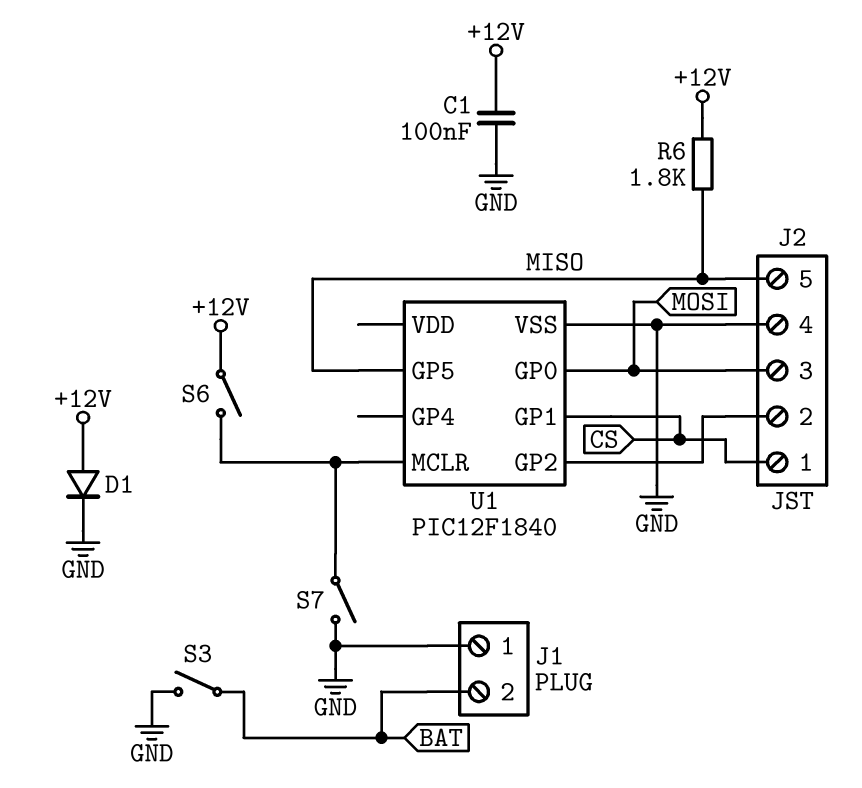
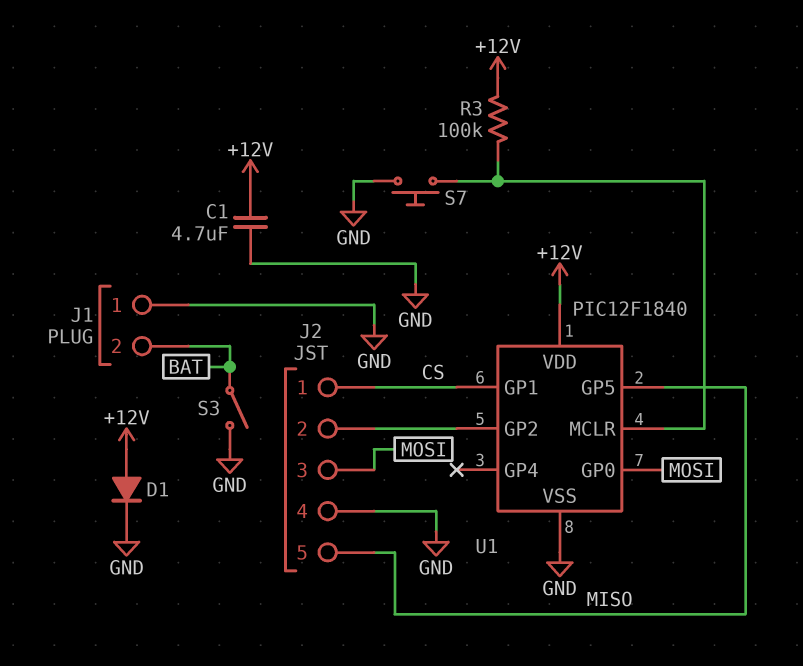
C1: 100nF (+12V, GND) -> 4.7uF (+12V, GND)
R3: none -> 100k (+12V, U1/MCLR)
R6: 1.8k (+12V, MISO) -> none
S6: switch (+12V, U1/MCLR) -> none
S7: switch (GND, U1/MCLR) -> button (GND, U1/MCLR)
U1 pin VDD: none -> +12V

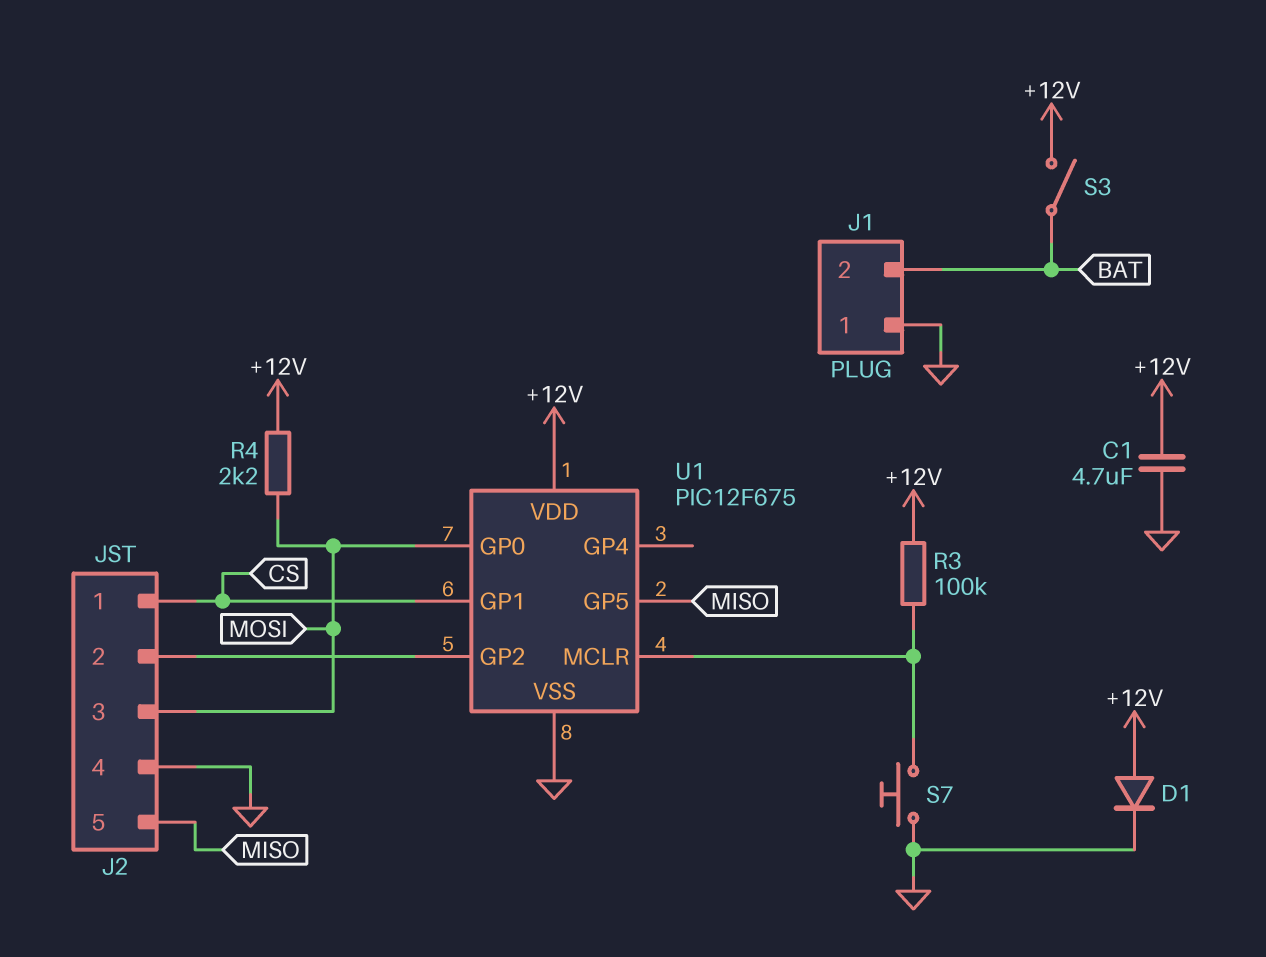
R4: none -> 2.2k (+12V, MOSI)
S3: switch (BAT, GND) -> switch (+12V, BAT)
U1: PIC12F1840 -> PIC12F675

